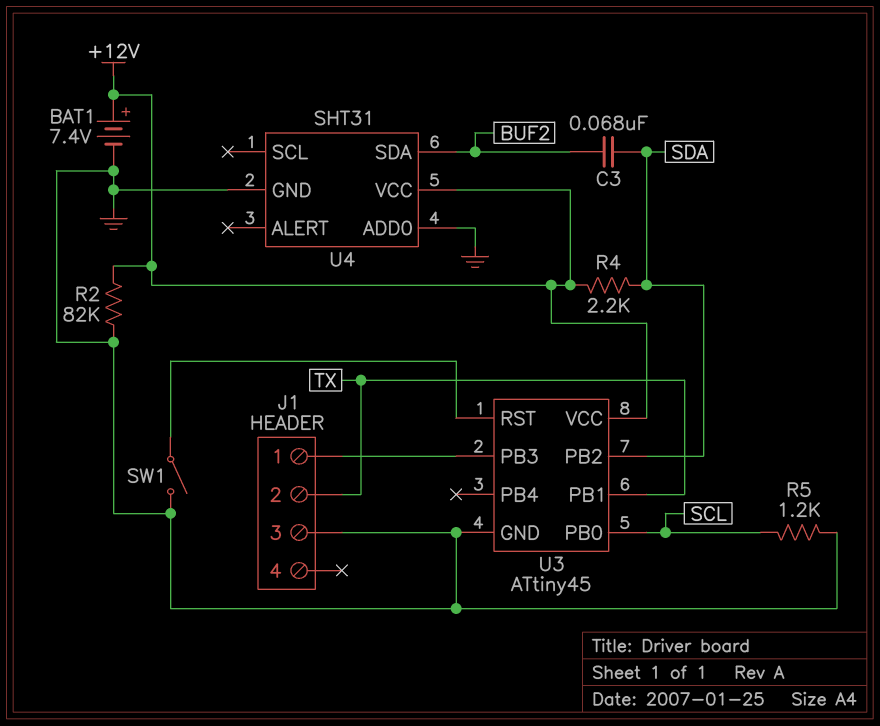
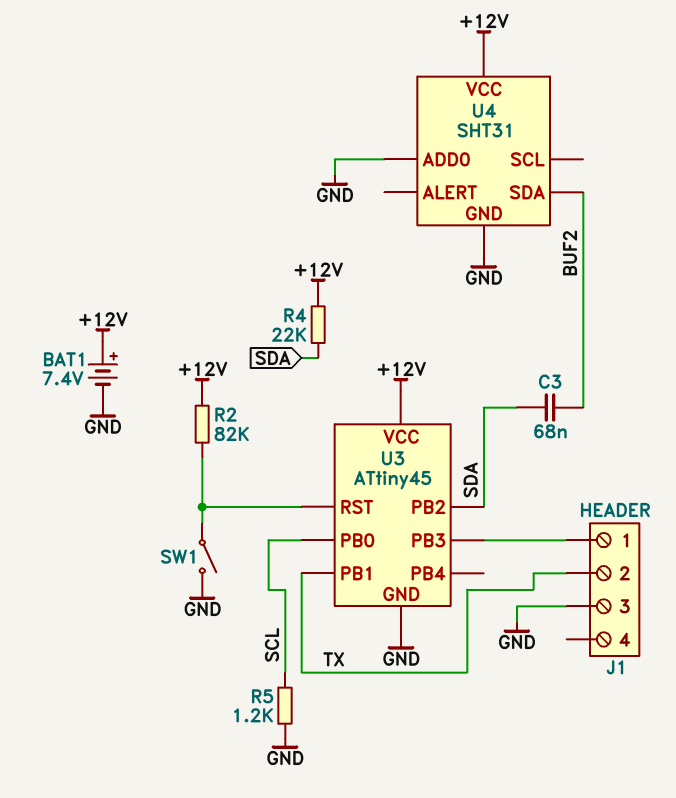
R2: 82k (+12V, GND) -> 82k (+12V, U3/RST)
R4: 2.2k (+12V, SDA) -> 22k (+12V, SDA)

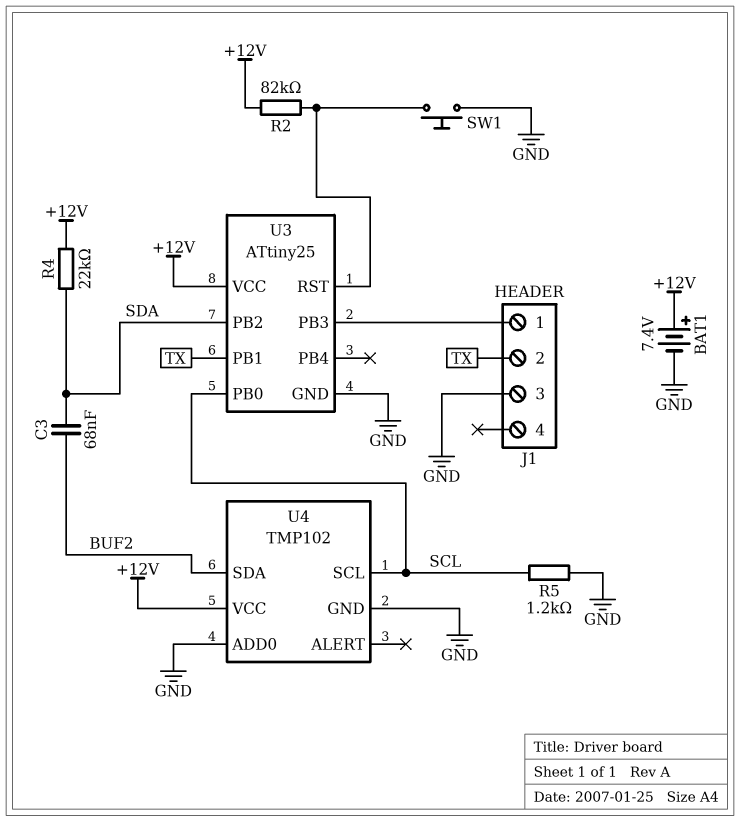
SW1: switch (GND, U3/RST) -> button (GND, U3/RST)
U3: ATtiny45 -> ATtiny25
U4: SHT31 -> TMP102
U4 pin SCL: none -> SCL

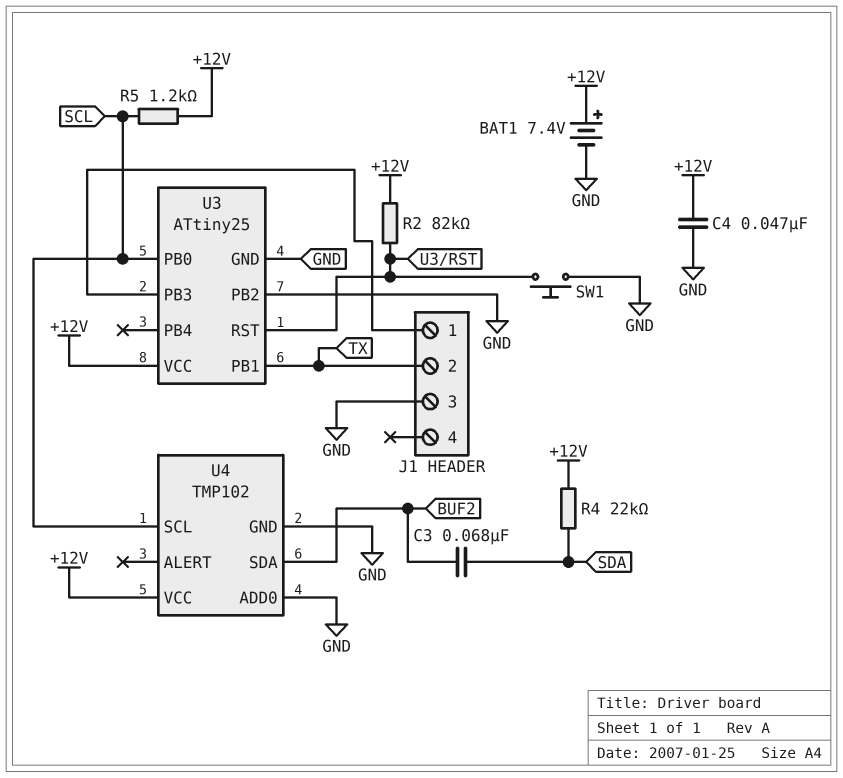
C4: none -> 47nF (+12V, GND)
R5: 1.2k (GND, SCL) -> 1.2k (+12V, SCL)
U3 pin PB2: SDA -> GND

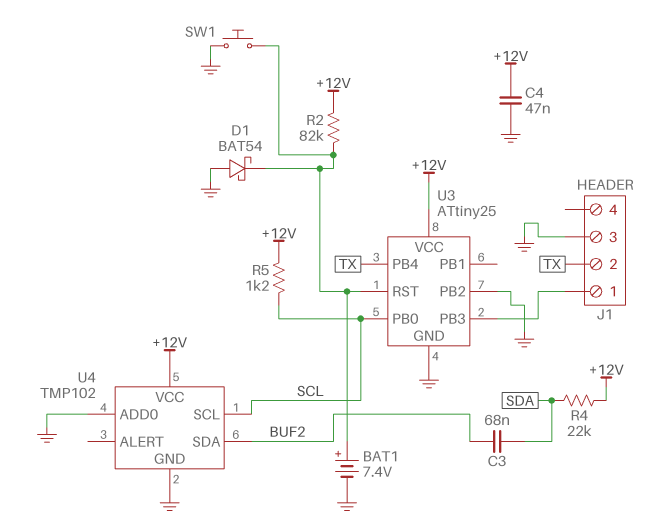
BAT1: 7.4V (plus +12V, minus GND) -> 7.4V (plus U3/RST, minus GND)
D1: none -> schottky BAT54 (A GND, K U3/RST)
U3 pin PB1: TX -> none
U3 pin PB4: none -> TX

